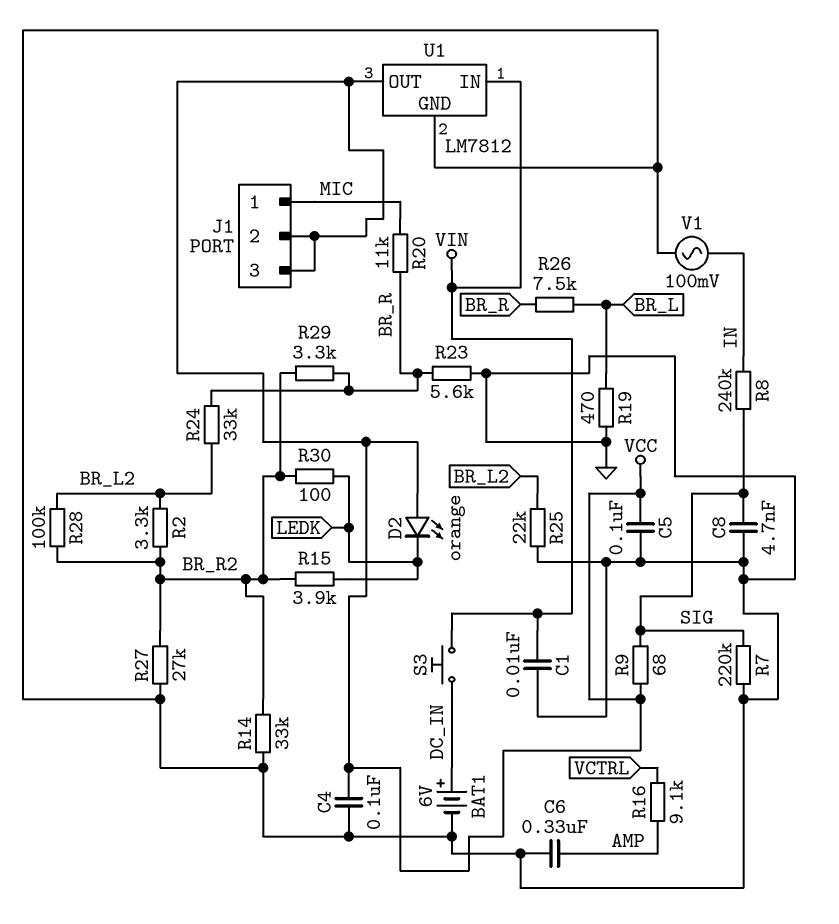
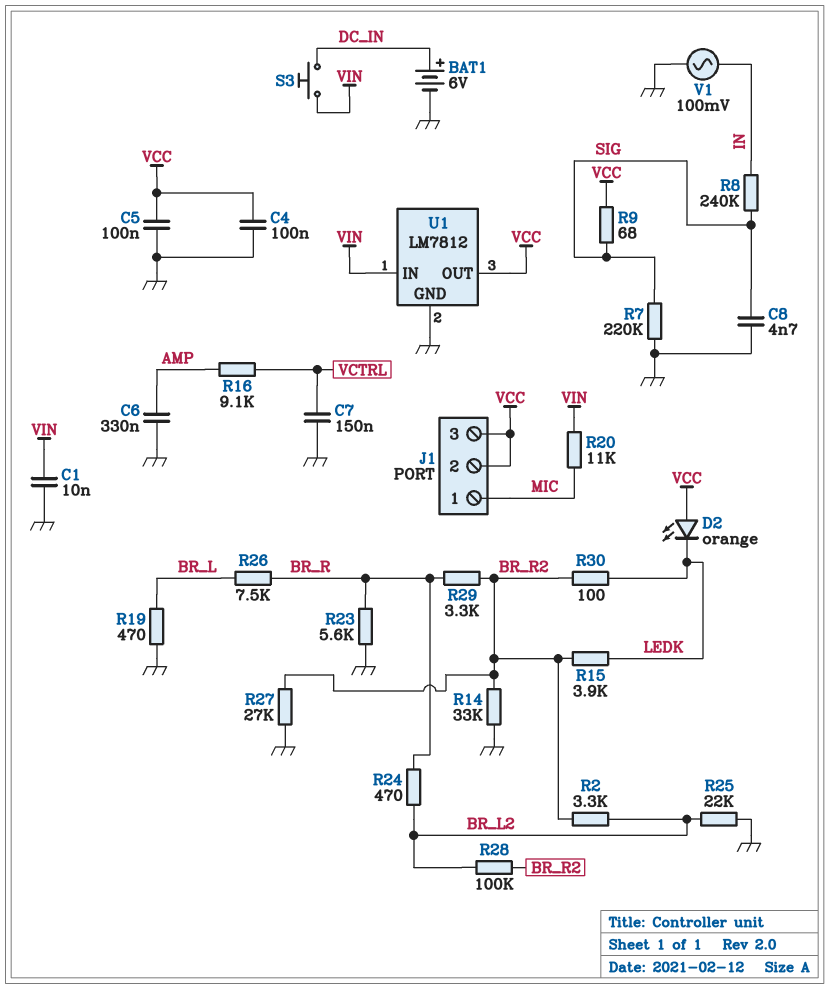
C7: none -> 150nF (GND, VCTRL)
R20: 11k (BR_R, MIC) -> 11k (MIC, VIN)
R24: 33k (BR_L2, BR_R) -> 470 (BR_L2, BR_R)

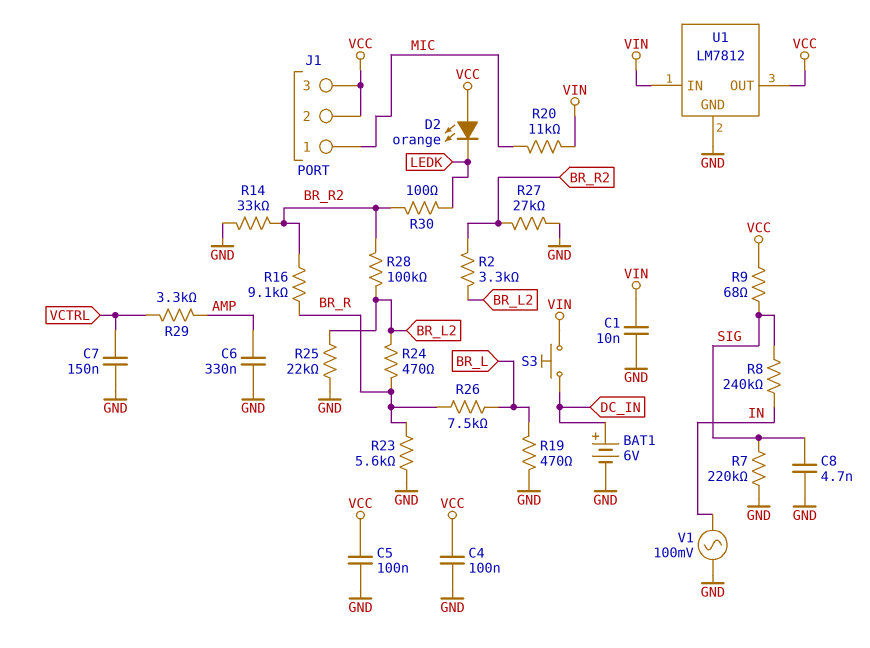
R15: 3.9k (BR_R2, LEDK) -> none
R16: 9.1k (AMP, VCTRL) -> 9.1k (BR_R, BR_R2)
R29: 3.3k (BR_R, BR_R2) -> 3.3k (AMP, VCTRL)

